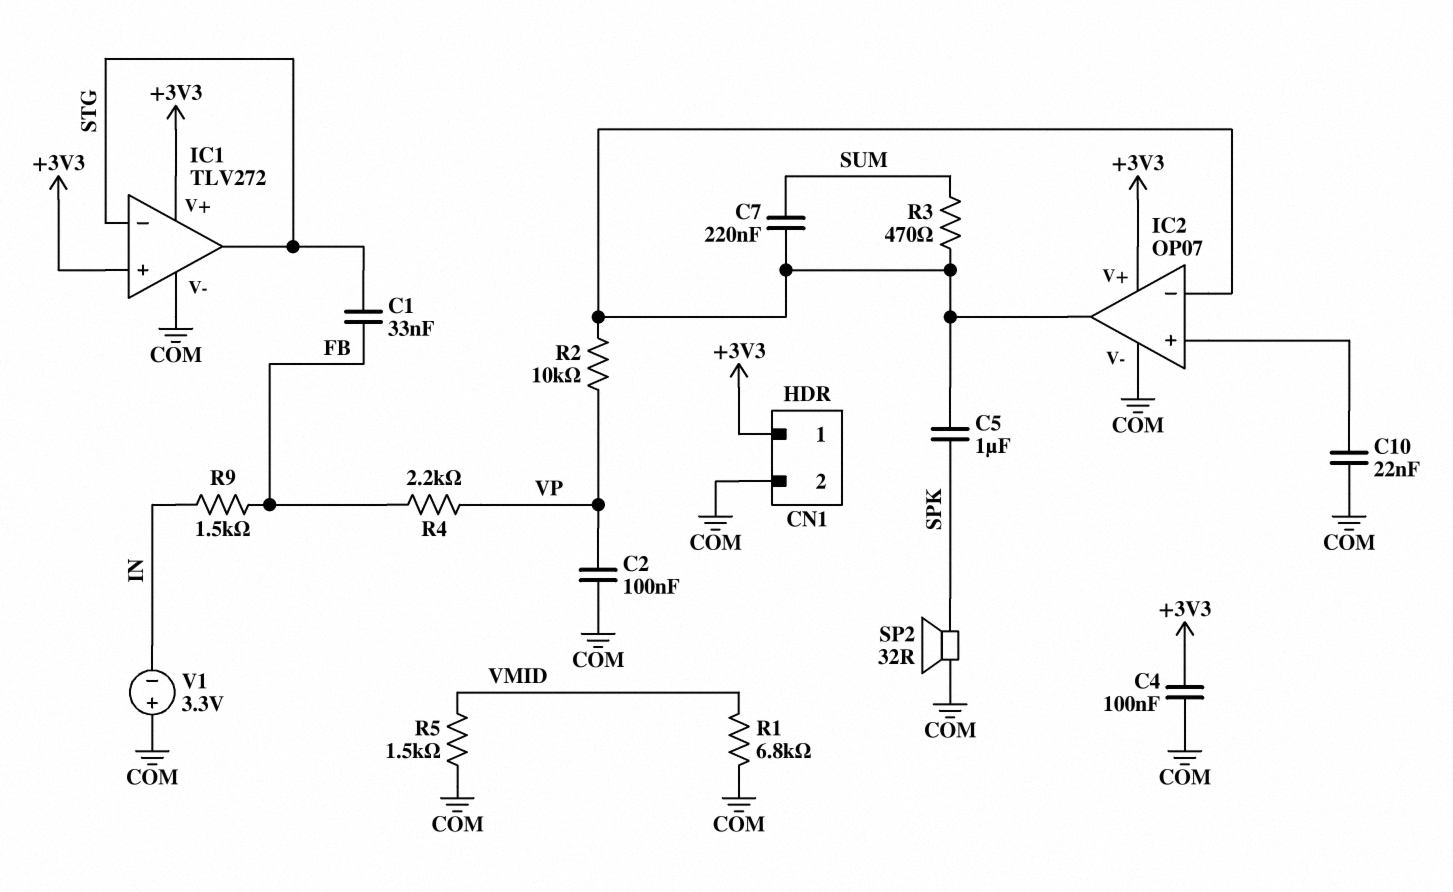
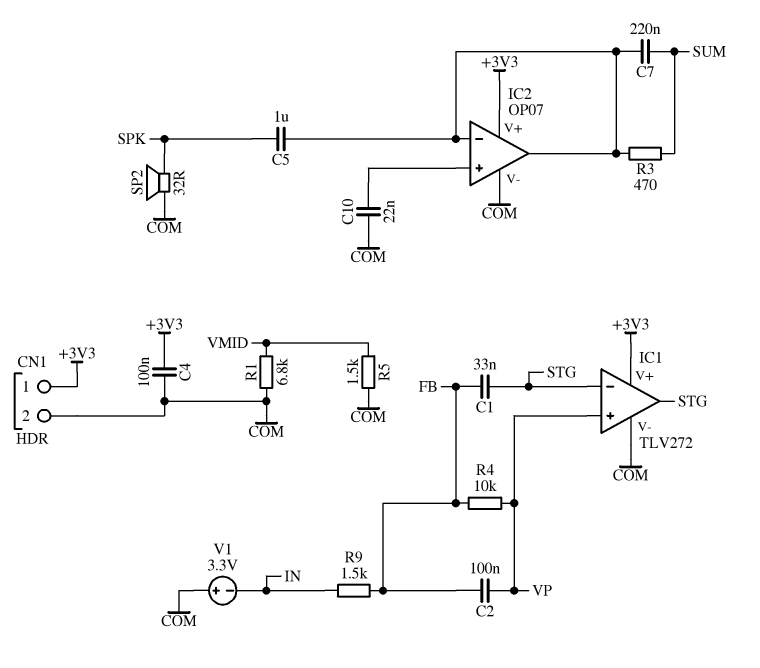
C2: 100nF (COM, VP) -> 100nF (FB, VP)
IC1 pin in+: +3V3 -> VP
R2: 10k (IC2/in-, VP) -> none
R4: 2.2k (FB, VP) -> 10k (FB, VP)

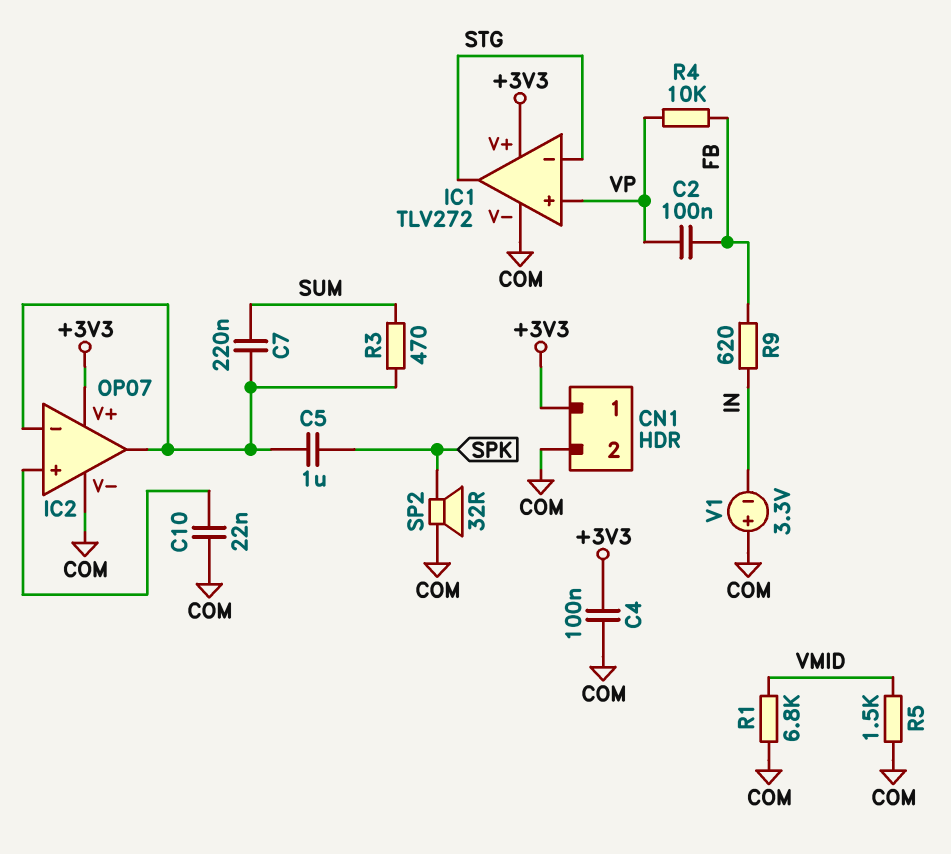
C1: 33nF (FB, STG) -> none
R9: 1.5k (FB, IN) -> 620 (FB, IN)

